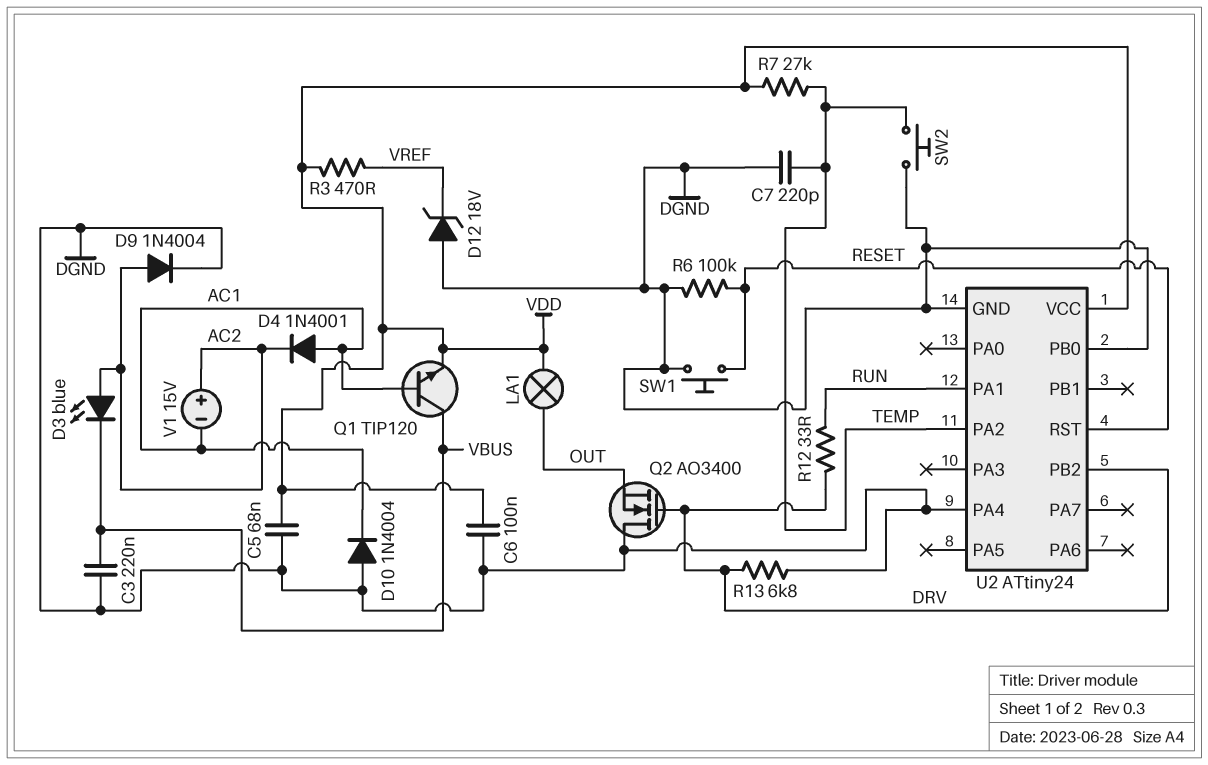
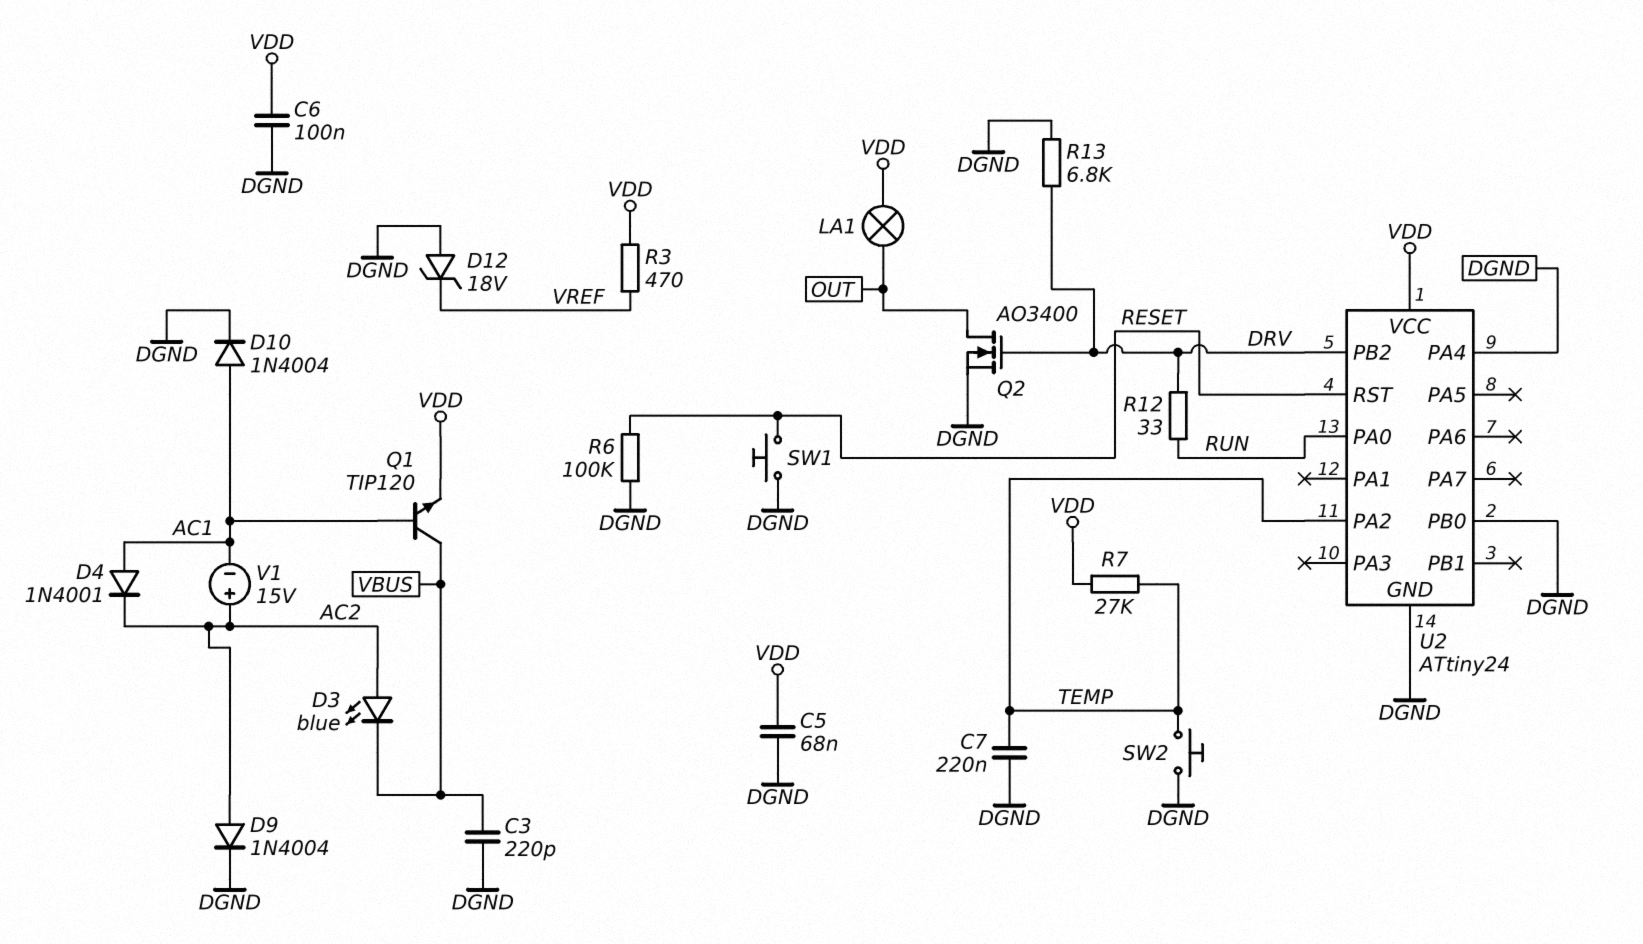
C3: 220nF (DGND, VBUS) -> 220pF (DGND, VBUS)
C7: 220pF (DGND, TEMP) -> 220nF (DGND, TEMP)
D10: diode 1N4004 (A DGND, K AC1) -> diode 1N4004 (A AC1, K DGND)
Q2: NMOS AO3400 (G DRV, D DGND, S OUT) -> NMOS AO3400 (G DRV, D OUT, S DGND)
U2 pin PA0: none -> RUN
U2 pin PA1: RUN -> none

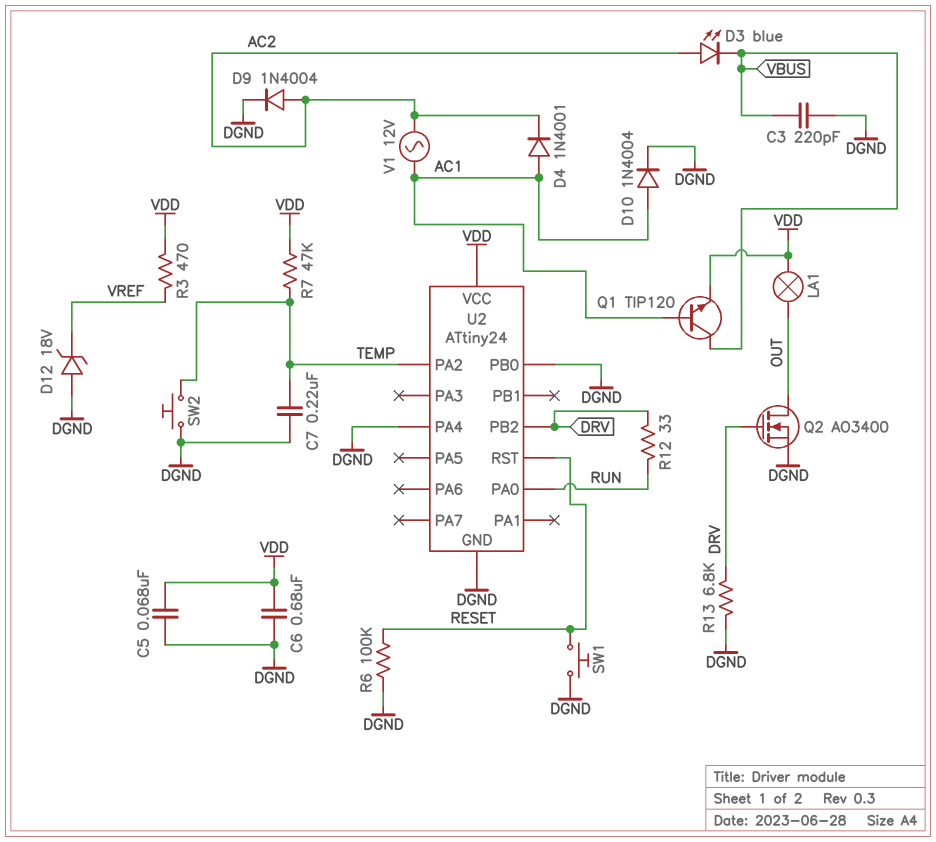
C6: 100nF (DGND, VDD) -> 680nF (DGND, VDD)
R7: 27k (TEMP, VDD) -> 47k (TEMP, VDD)
V1: 15V (plus AC2, minus AC1) -> AC 12V (AC1, AC2)

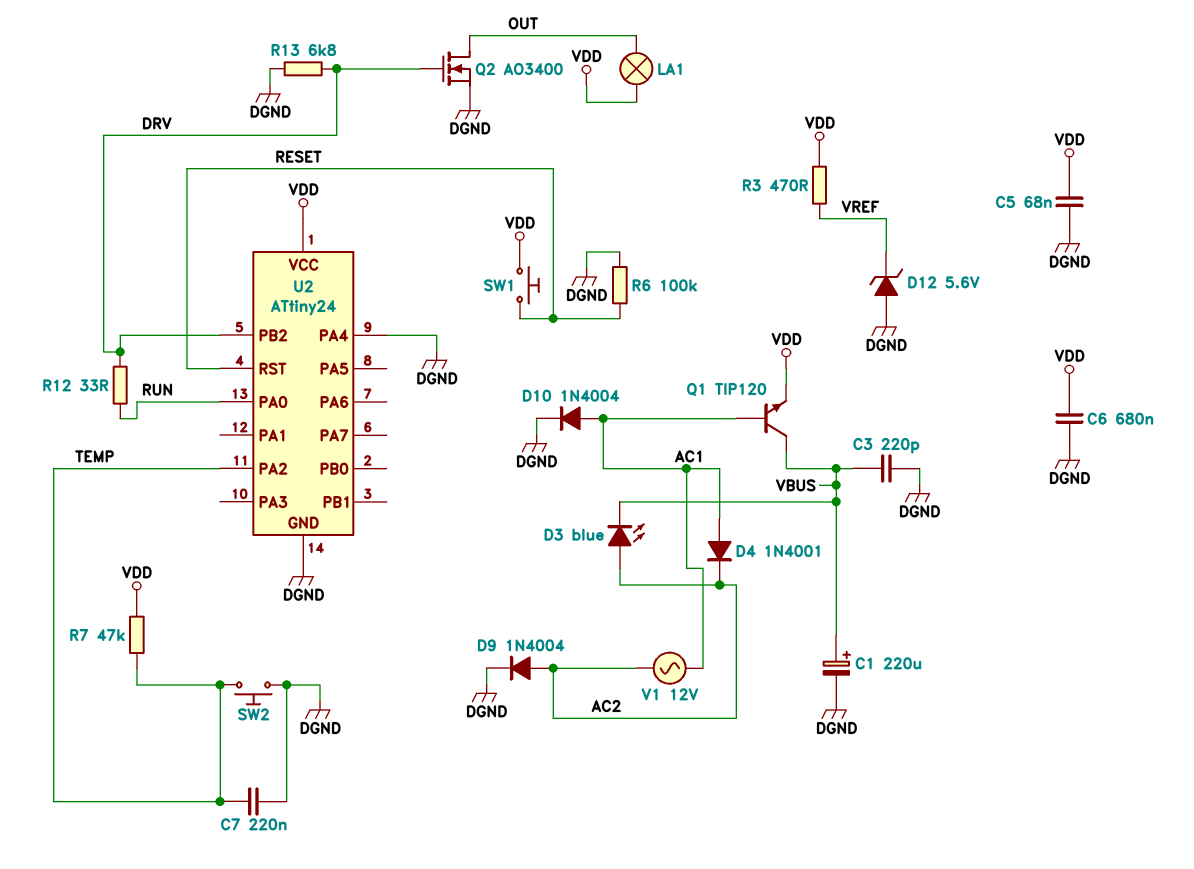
C1: none -> 220uF (plus VBUS, minus DGND)
D12: zener 18V (A DGND, K VREF) -> zener 5.6V (A DGND, K VREF)
SW1: button (DGND, RESET) -> button (RESET, VDD)
U2 pin PB0: DGND -> none

